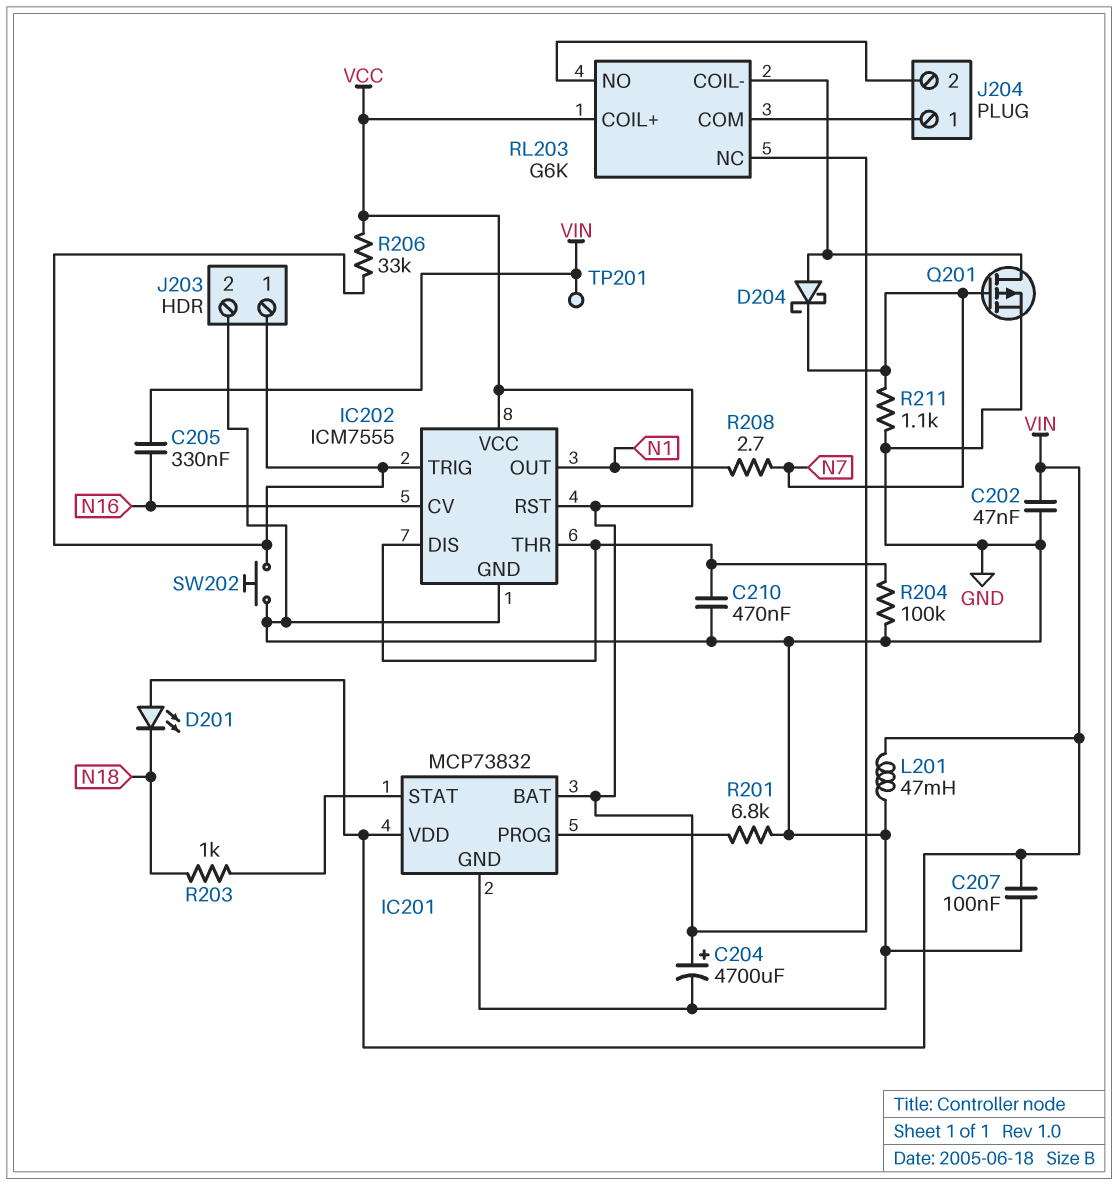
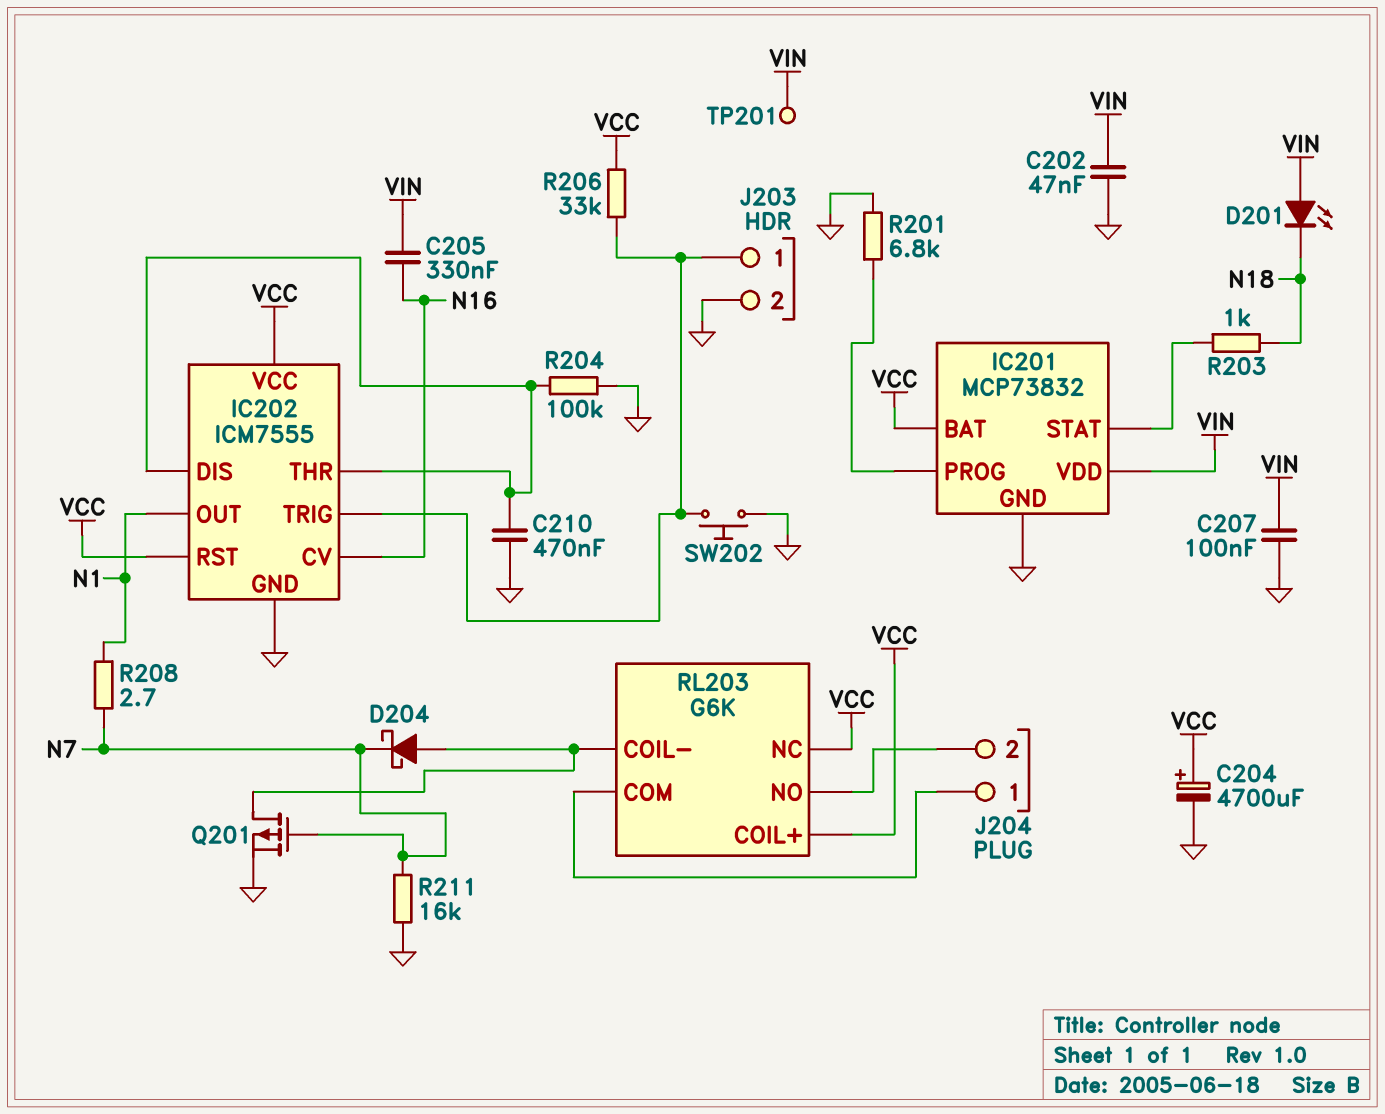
L201: 47mH (GND, VIN) -> none
R211: 1.1k (GND, N7) -> 16k (GND, N7)

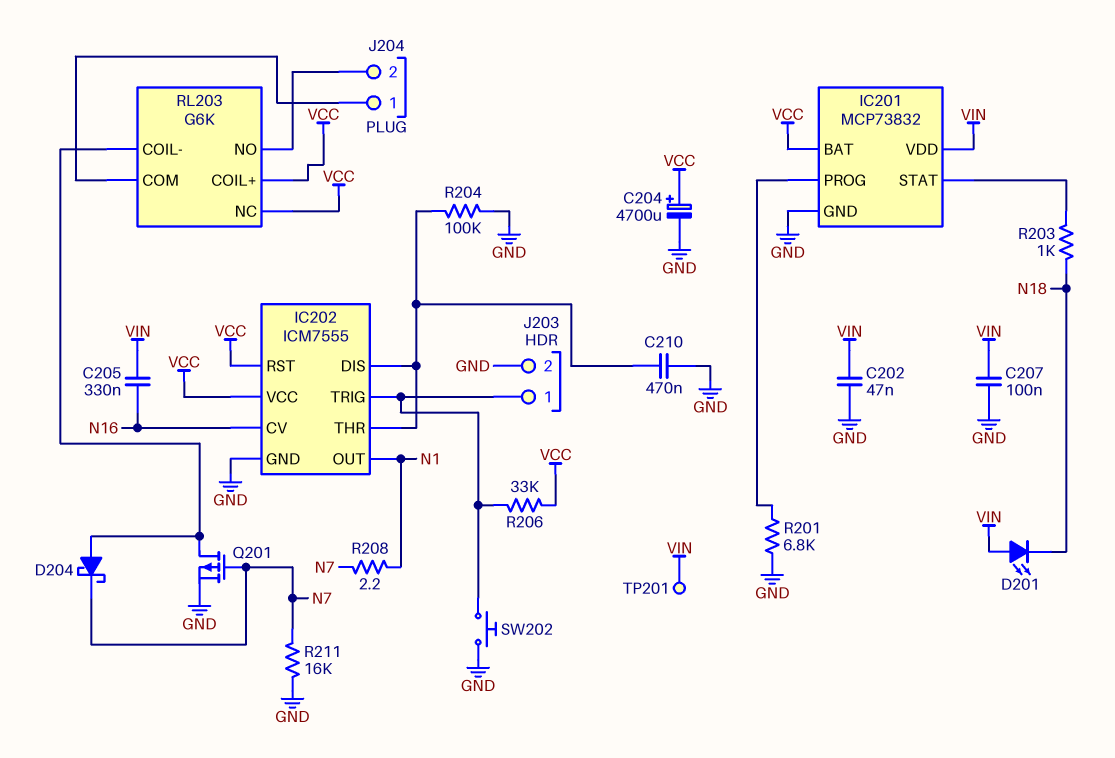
R208: 2.7 (N1, N7) -> 2.2 (N1, N7)

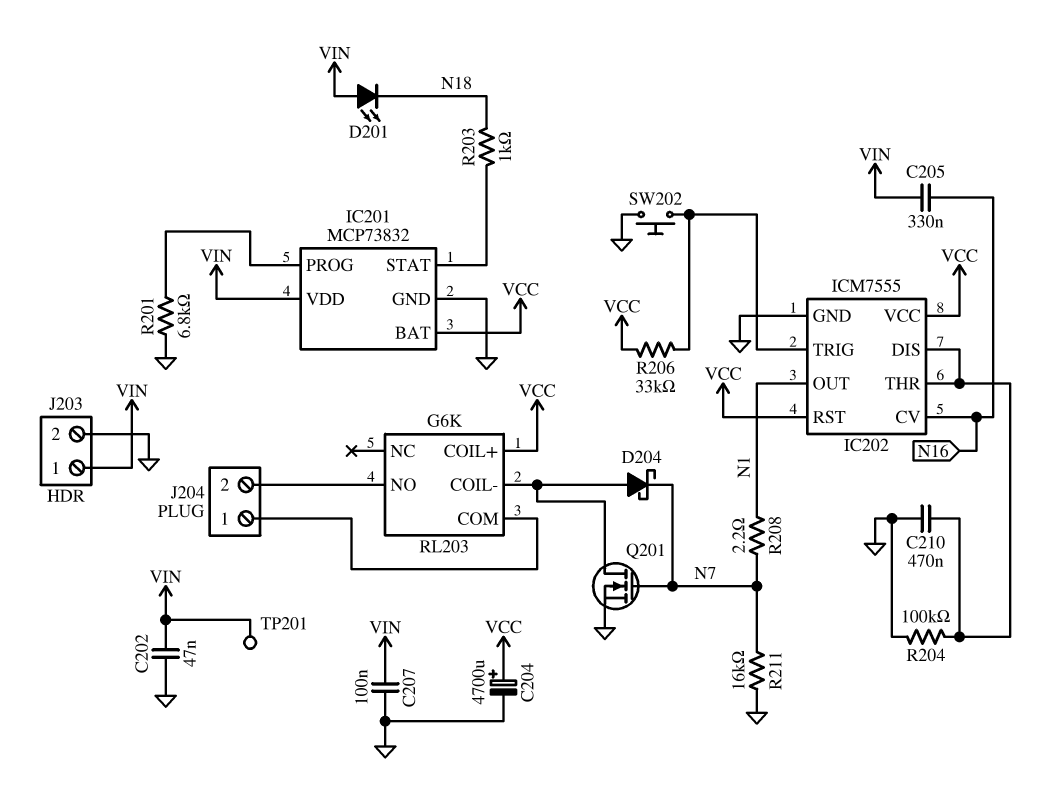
J203 pin 1: IC202/TRIG -> VIN
Q201: PMOS (G N7, D RL203/COIL-, S GND) -> NMOS (G N7, D RL203/COIL-, S GND)
RL203 pin NC: VCC -> none

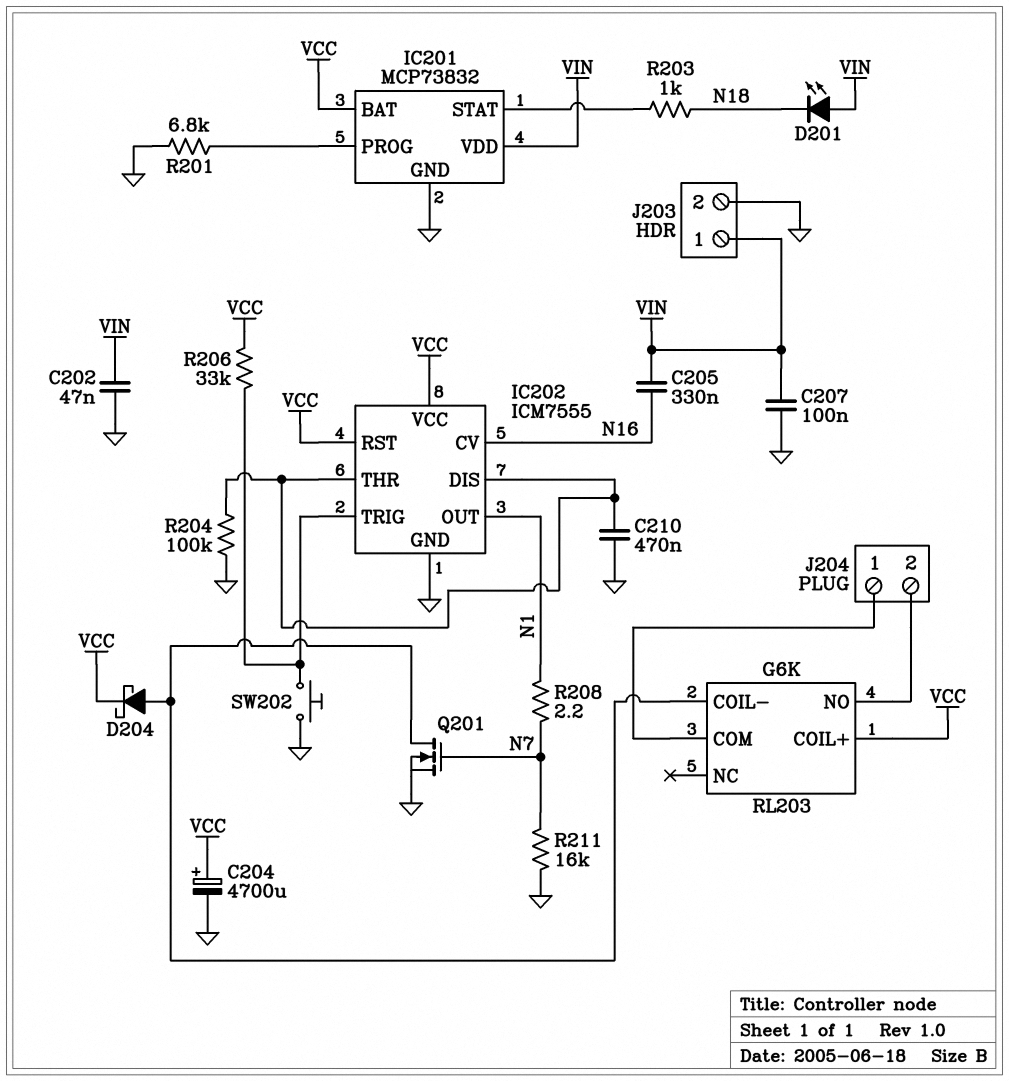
D204: schottky (A RL203/COIL-, K N7) -> schottky (A RL203/COIL-, K VCC)
TP201: test point (VIN) -> none

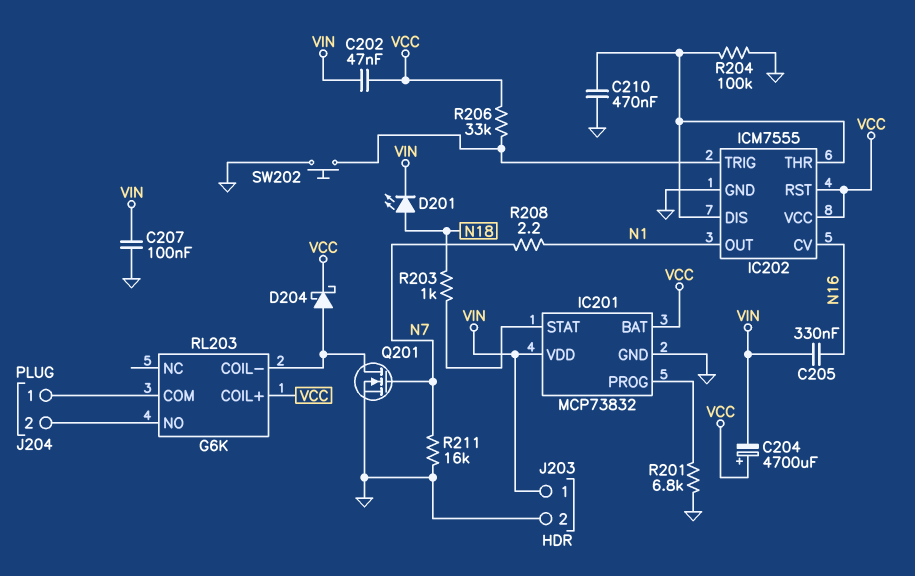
C202: 47nF (GND, VIN) -> 47nF (VCC, VIN)
C204: 4700uF (plus VCC, minus GND) -> 4700uF (plus VCC, minus VIN)
D201: LED (A VIN, K N18) -> LED (A N18, K VIN)

